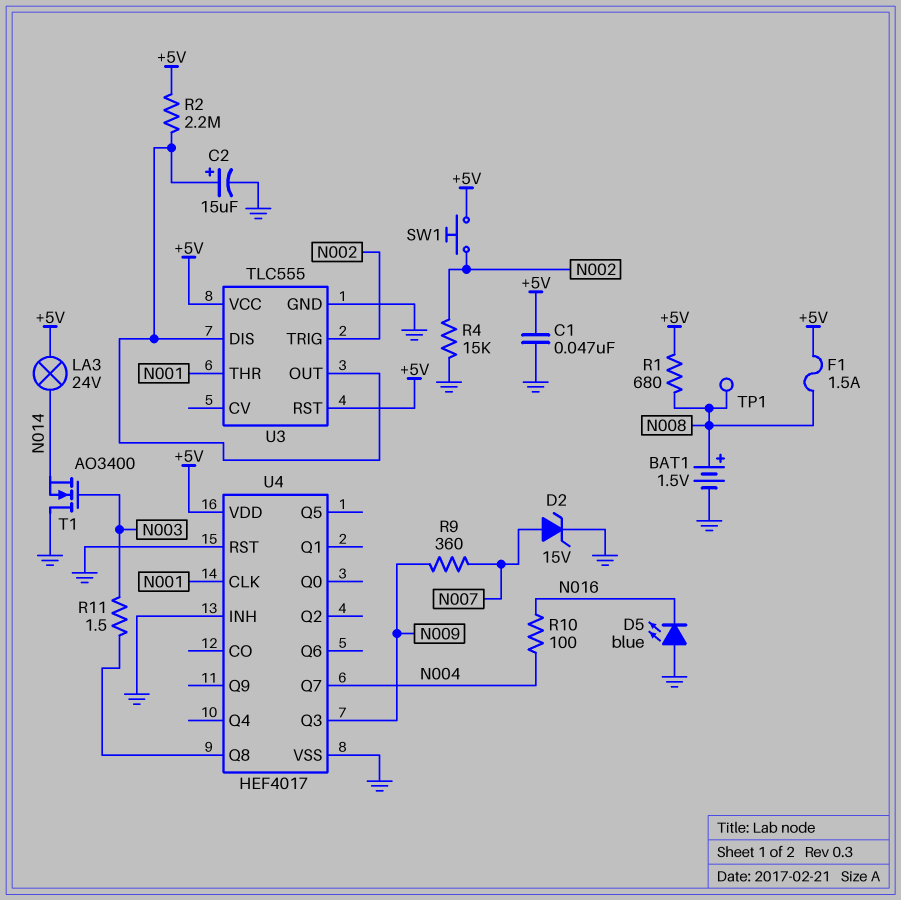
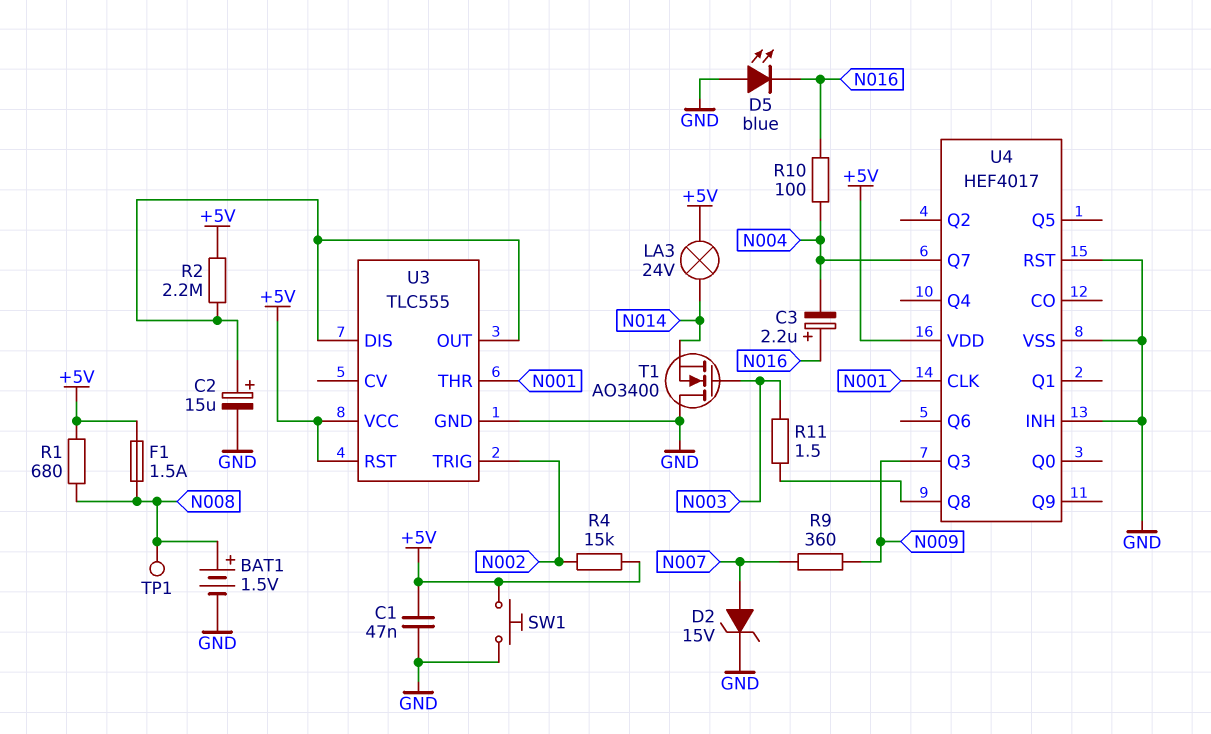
C3: none -> 2.2uF (plus N016, minus N004)
R4: 15k (GND, N002) -> 15k (+5V, N002)
SW1: button (+5V, N002) -> button (+5V, GND)

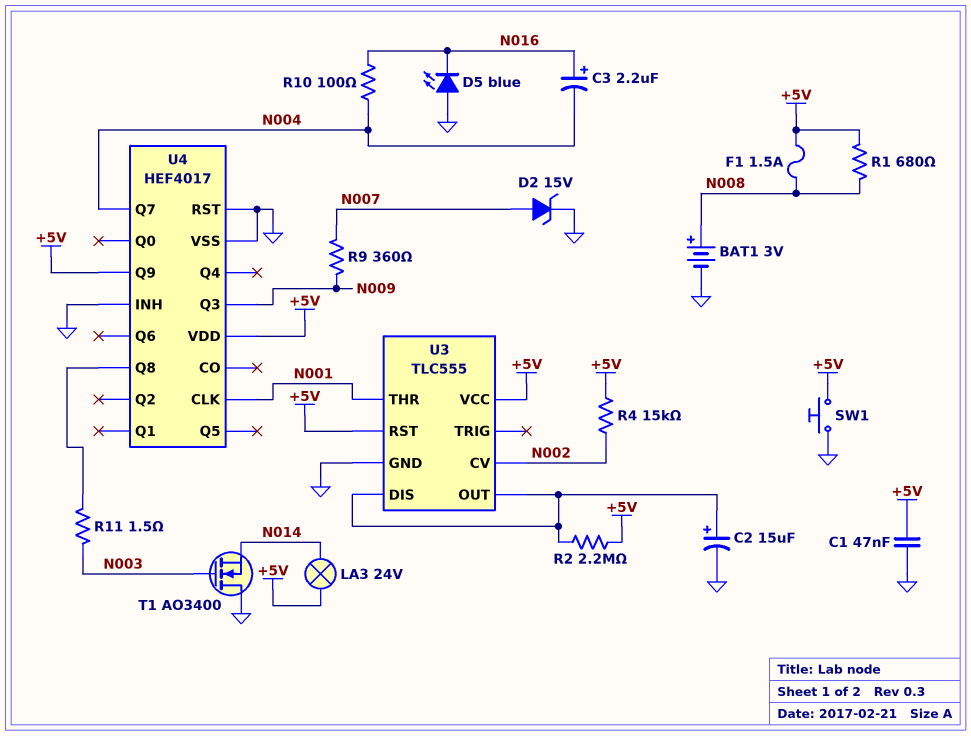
BAT1: 1.5V (plus N008, minus GND) -> 3V (plus N008, minus GND)
TP1: test point (N008) -> none
U3 pin CV: none -> N002
U3 pin TRIG: N002 -> none
U4 pin Q9: none -> +5V

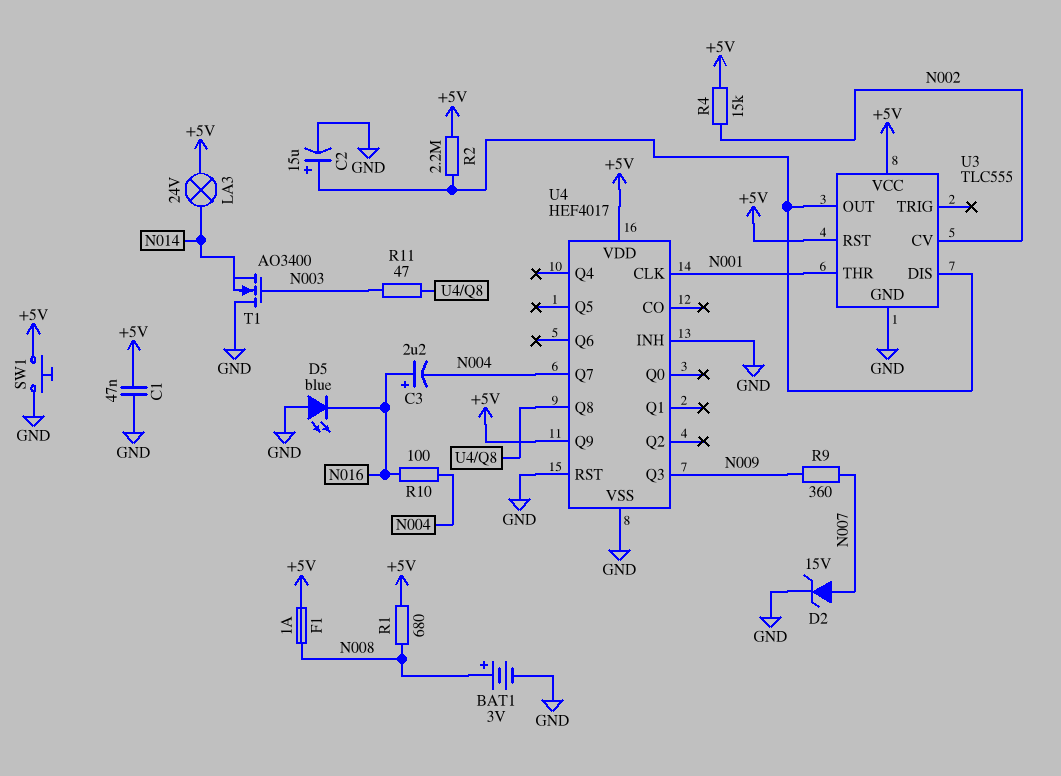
F1: 1.5A (+5V, N008) -> 1A (+5V, N008)
R11: 1.5 (N003, U4/Q8) -> 47 (N003, U4/Q8)

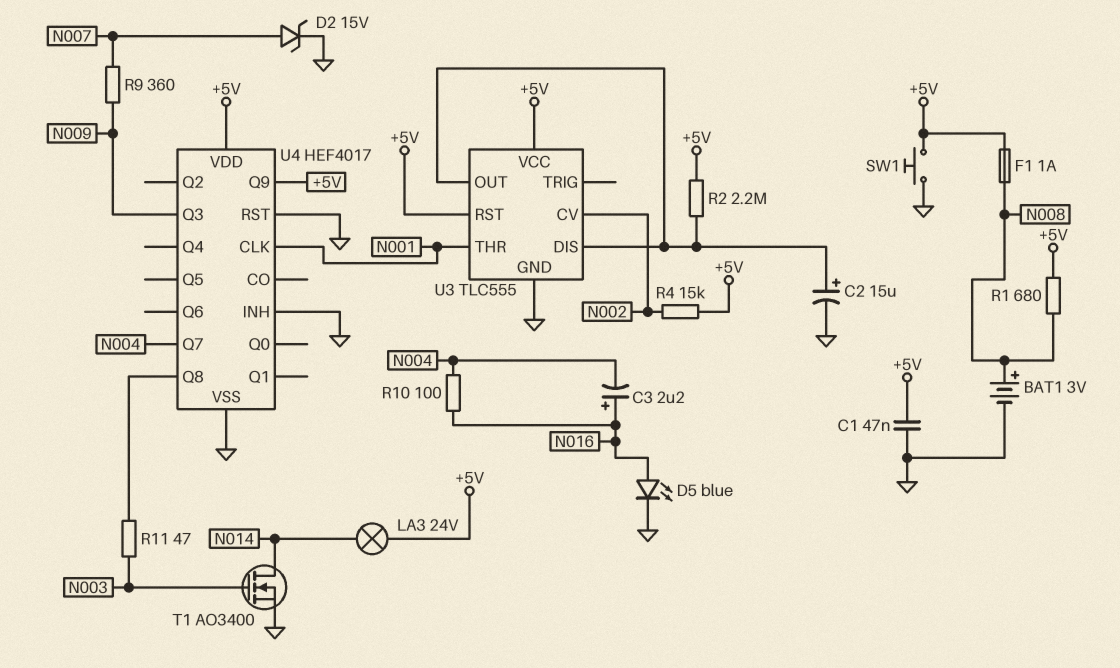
D5: LED blue (A GND, K N016) -> LED blue (A N016, K GND)
T1: NMOS AO3400 (G N003, D GND, S N014) -> NMOS AO3400 (G N003, D N014, S GND)

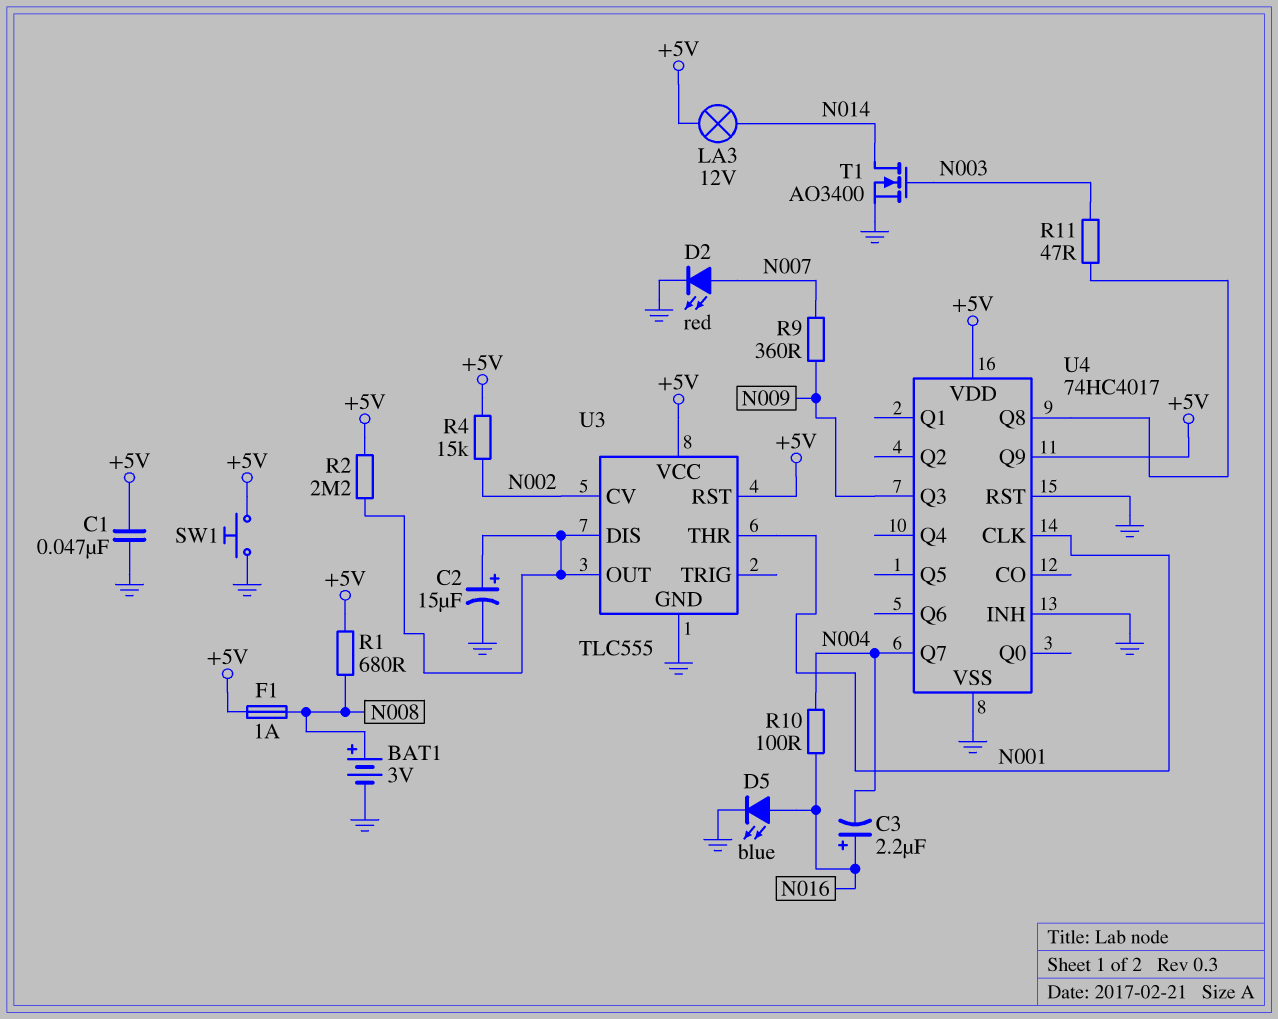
D2: zener 15V (A N007, K GND) -> LED red (A N007, K GND)
LA3: lamp 24V (+5V, N014) -> lamp 12V (+5V, N014)
U4: HEF4017 -> 74HC4017

